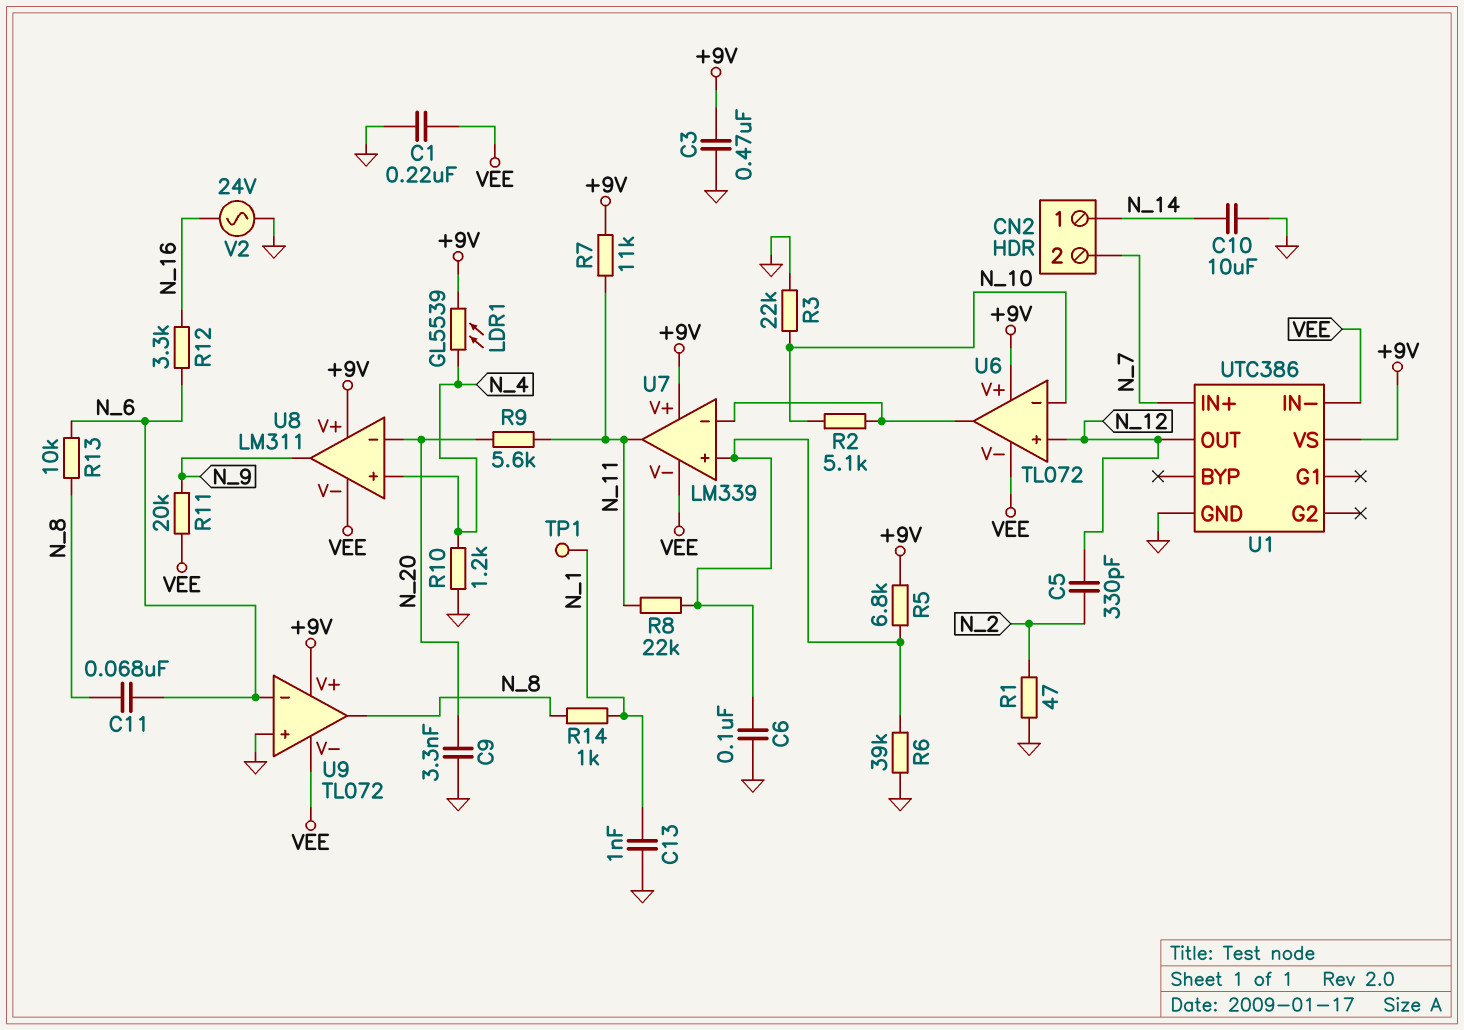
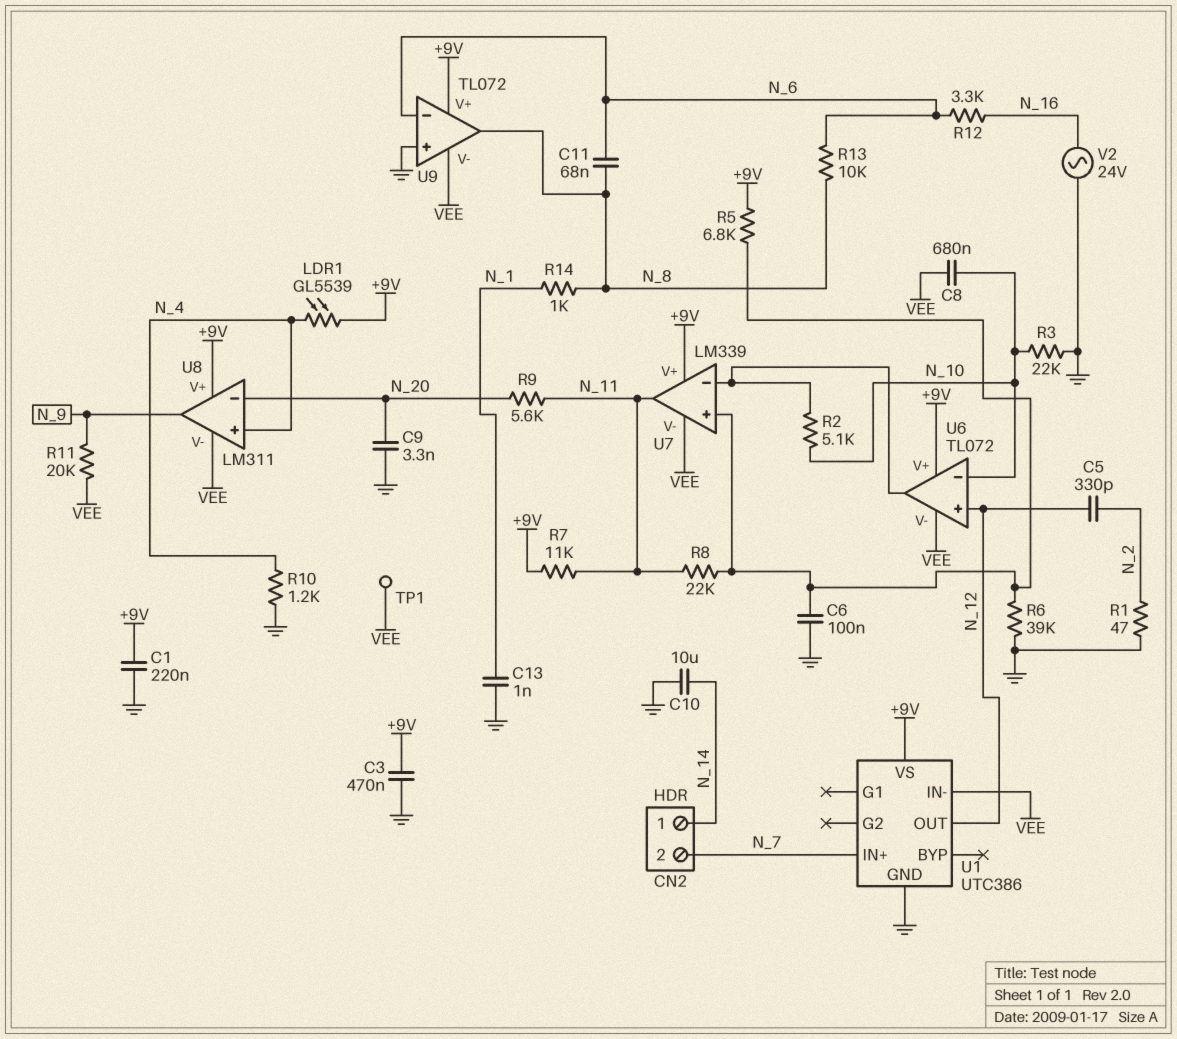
C1: 220nF (GND, VEE) -> 220nF (+9V, GND)
C8: none -> 680nF (N_10, VEE)
TP1: test point (N_1) -> test point (VEE)

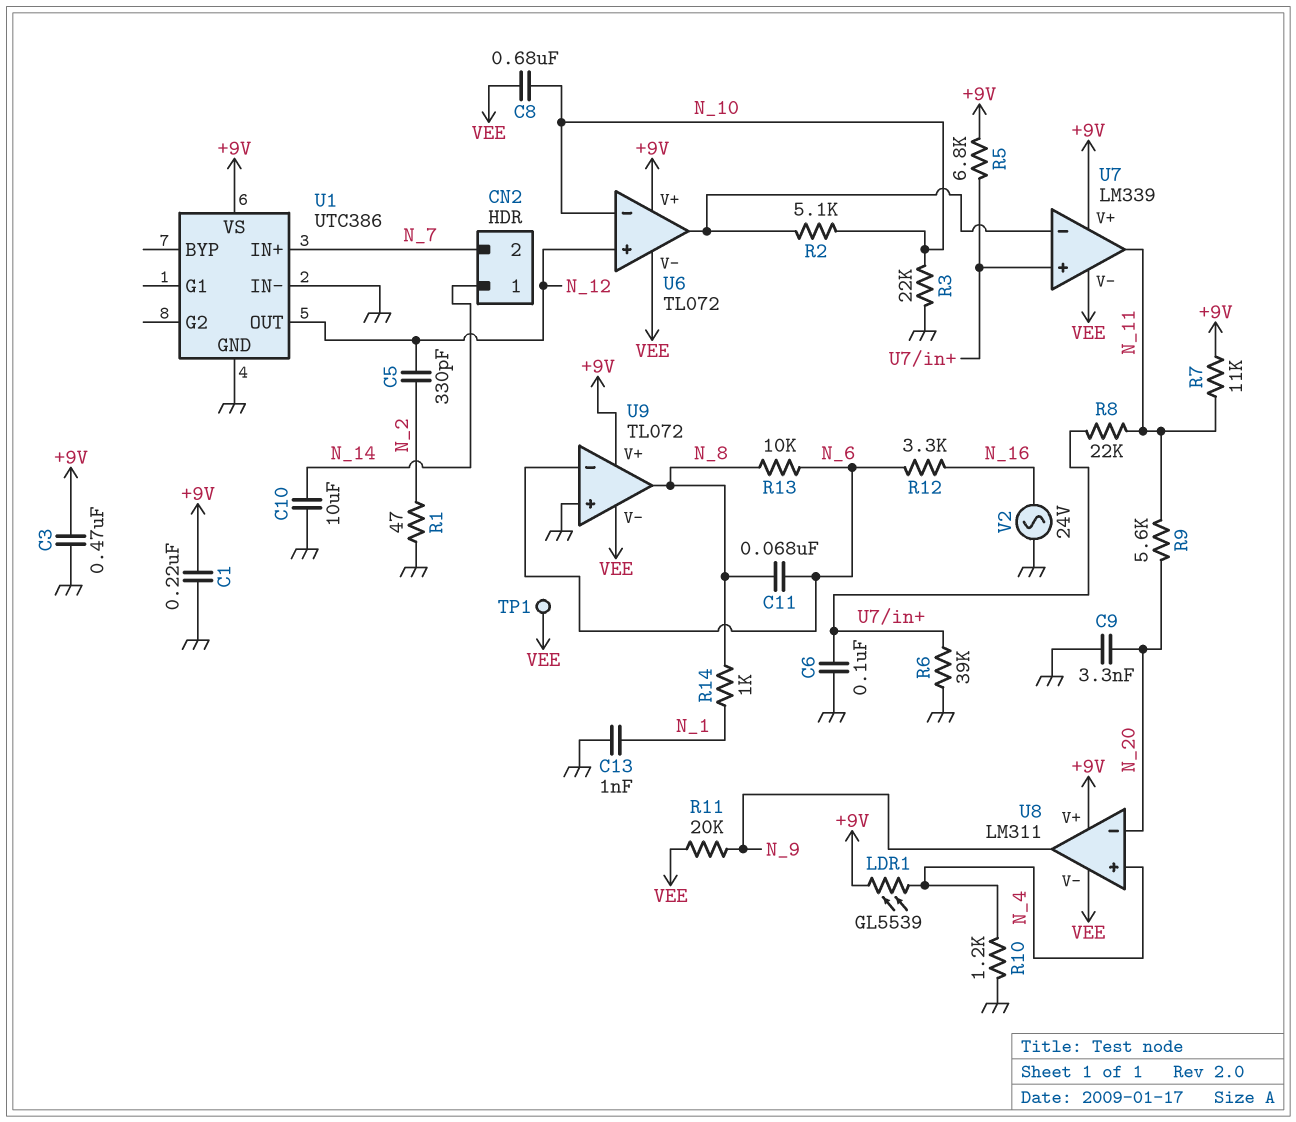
U1 pin IN-: VEE -> GND

